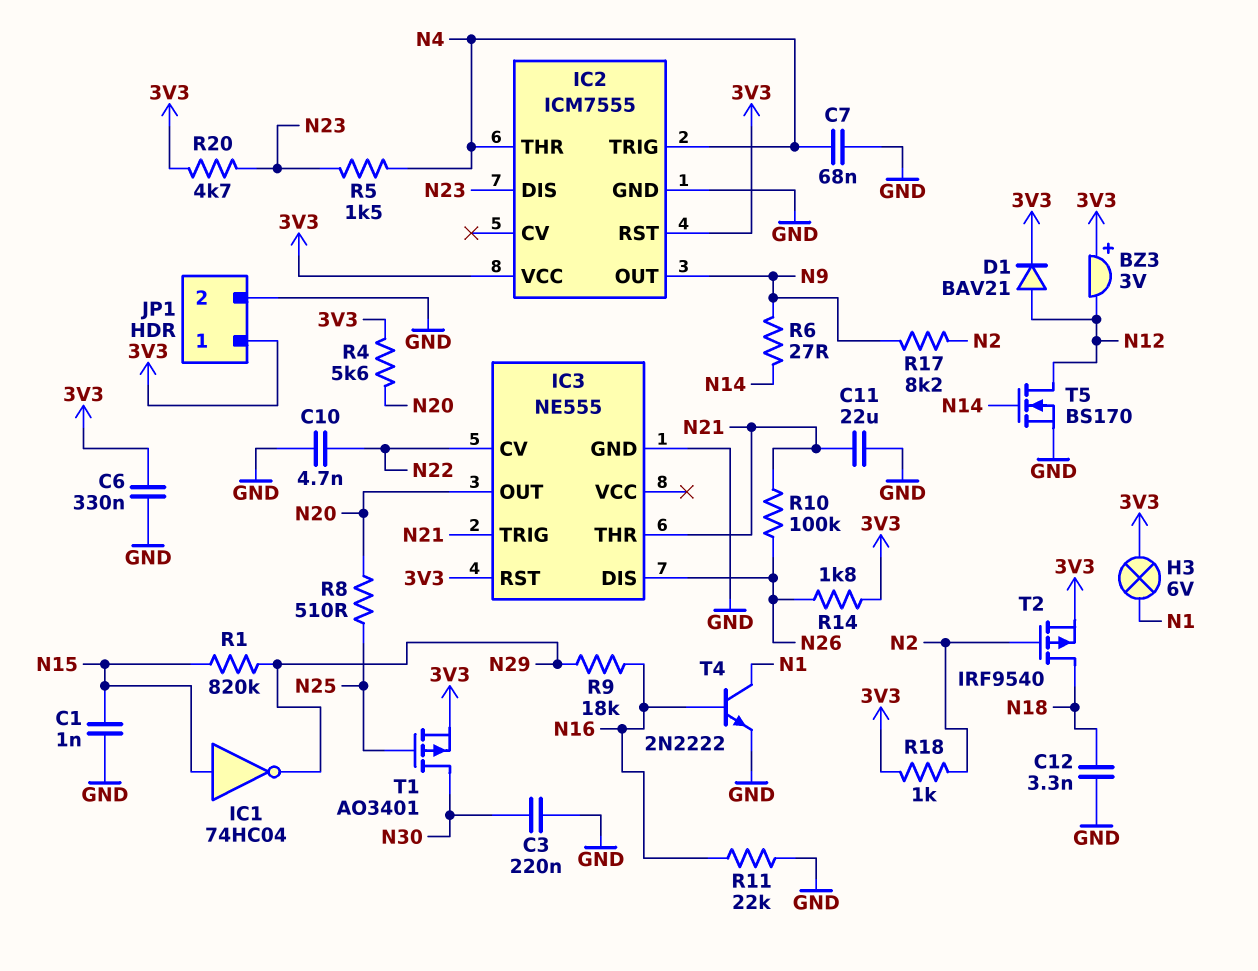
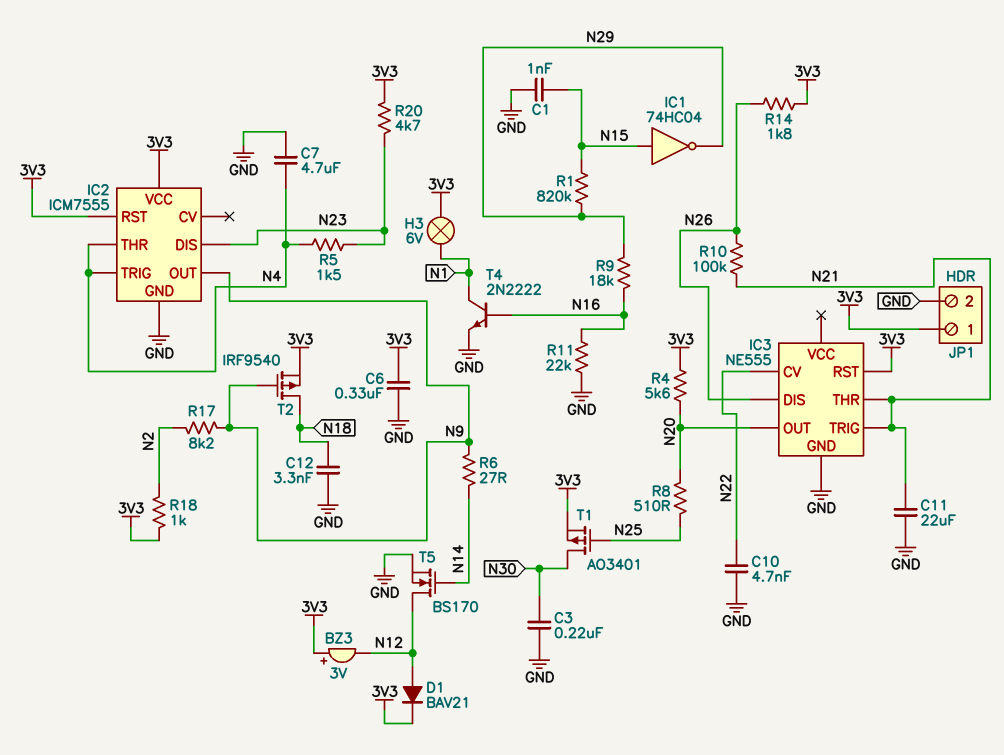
C7: 68nF (GND, N4) -> 4.7uF (GND, N4)
T2: PMOS IRF9540 (G N2, D N18, S 3V3) -> PMOS IRF9540 (G N9, D N18, S 3V3)

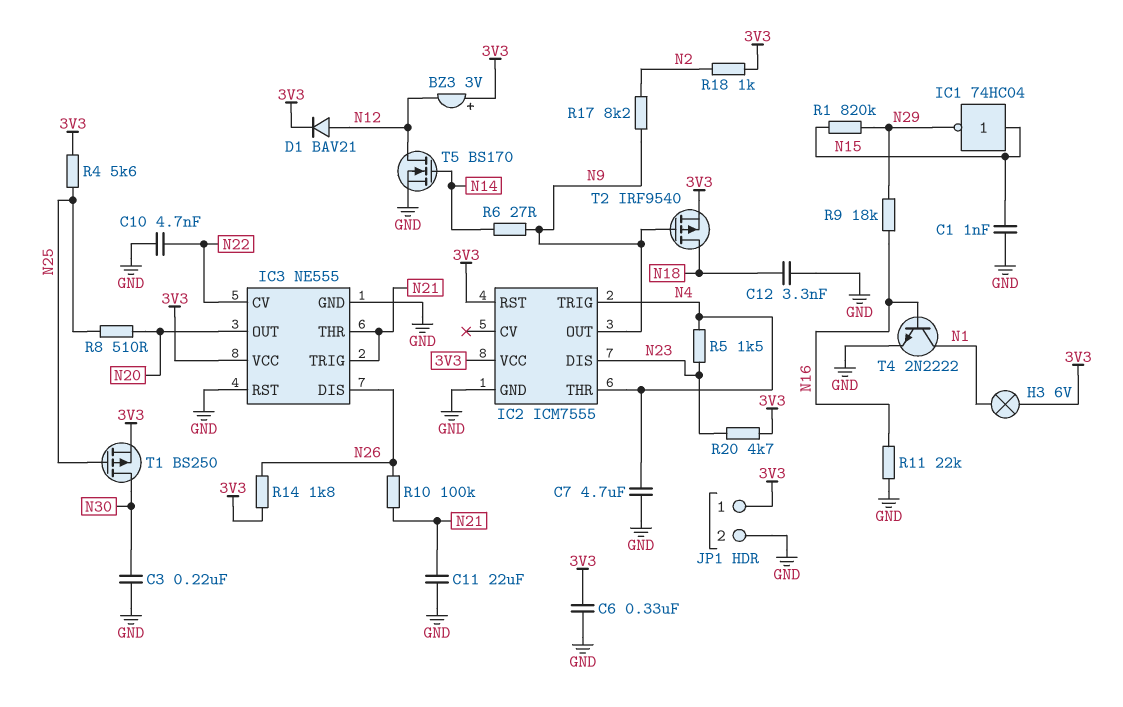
IC3 pin RST: 3V3 -> GND
IC3 pin VCC: none -> 3V3
R4: 5.6k (3V3, N20) -> 5.6k (3V3, N25)
T1: PMOS AO3401 (G N25, D N30, S 3V3) -> PMOS BS250 (G N25, D N30, S 3V3)

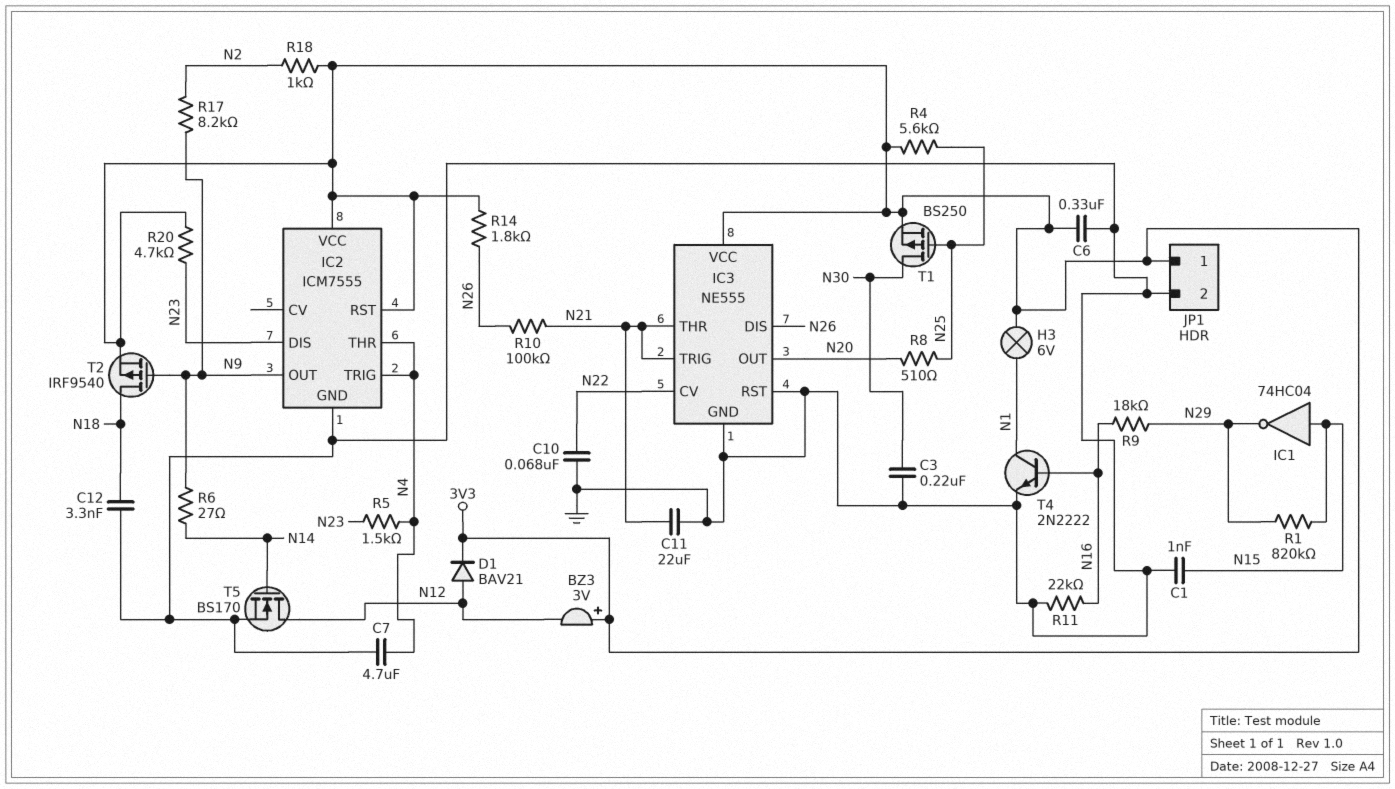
C10: 4.7nF (GND, N22) -> 68nF (GND, N22)

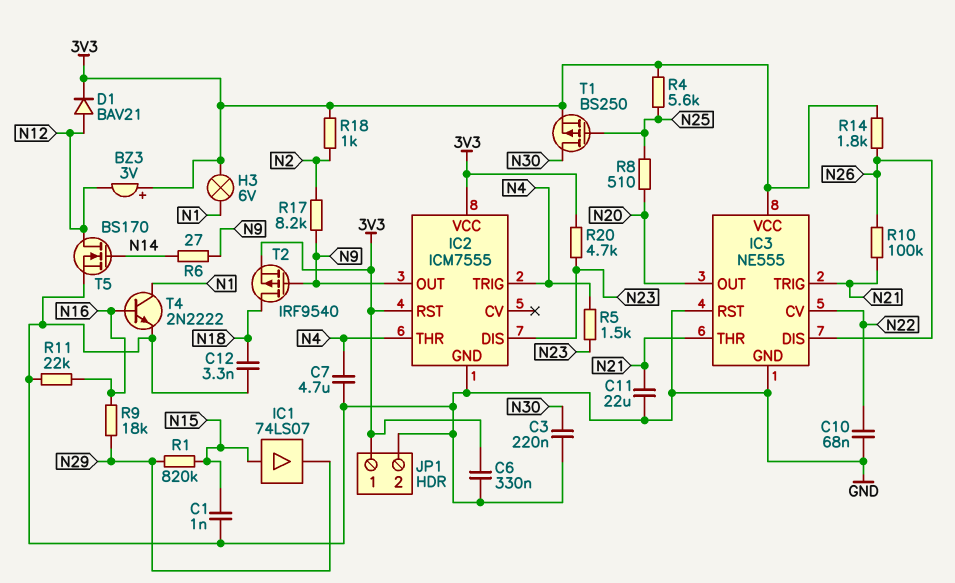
IC1: NOT 74HC04 (in N15, out N29) -> buffer 74LS07 (in N15, out N29)

